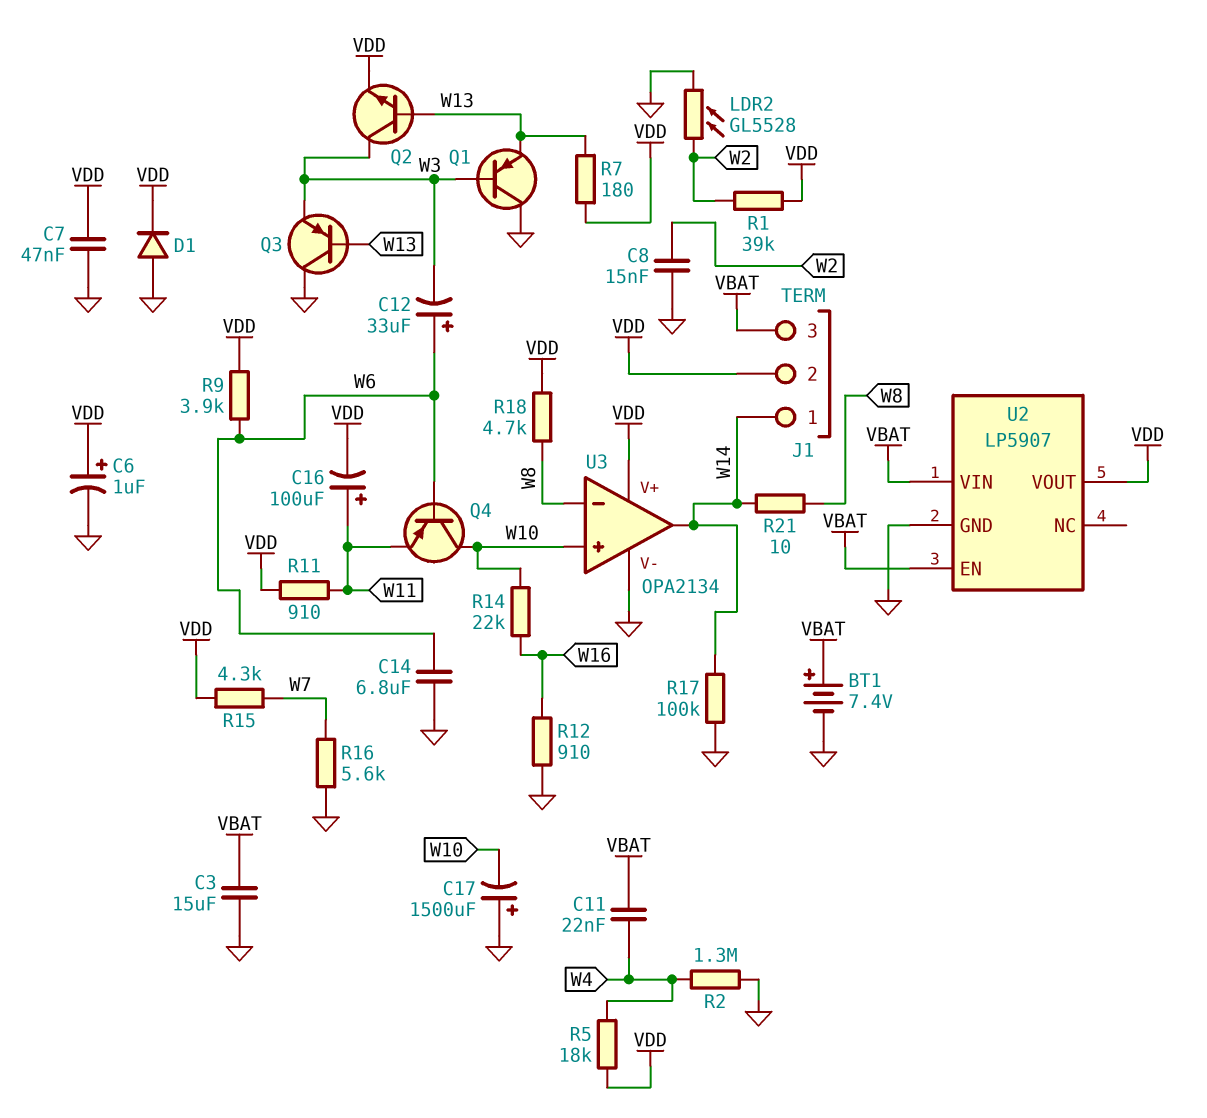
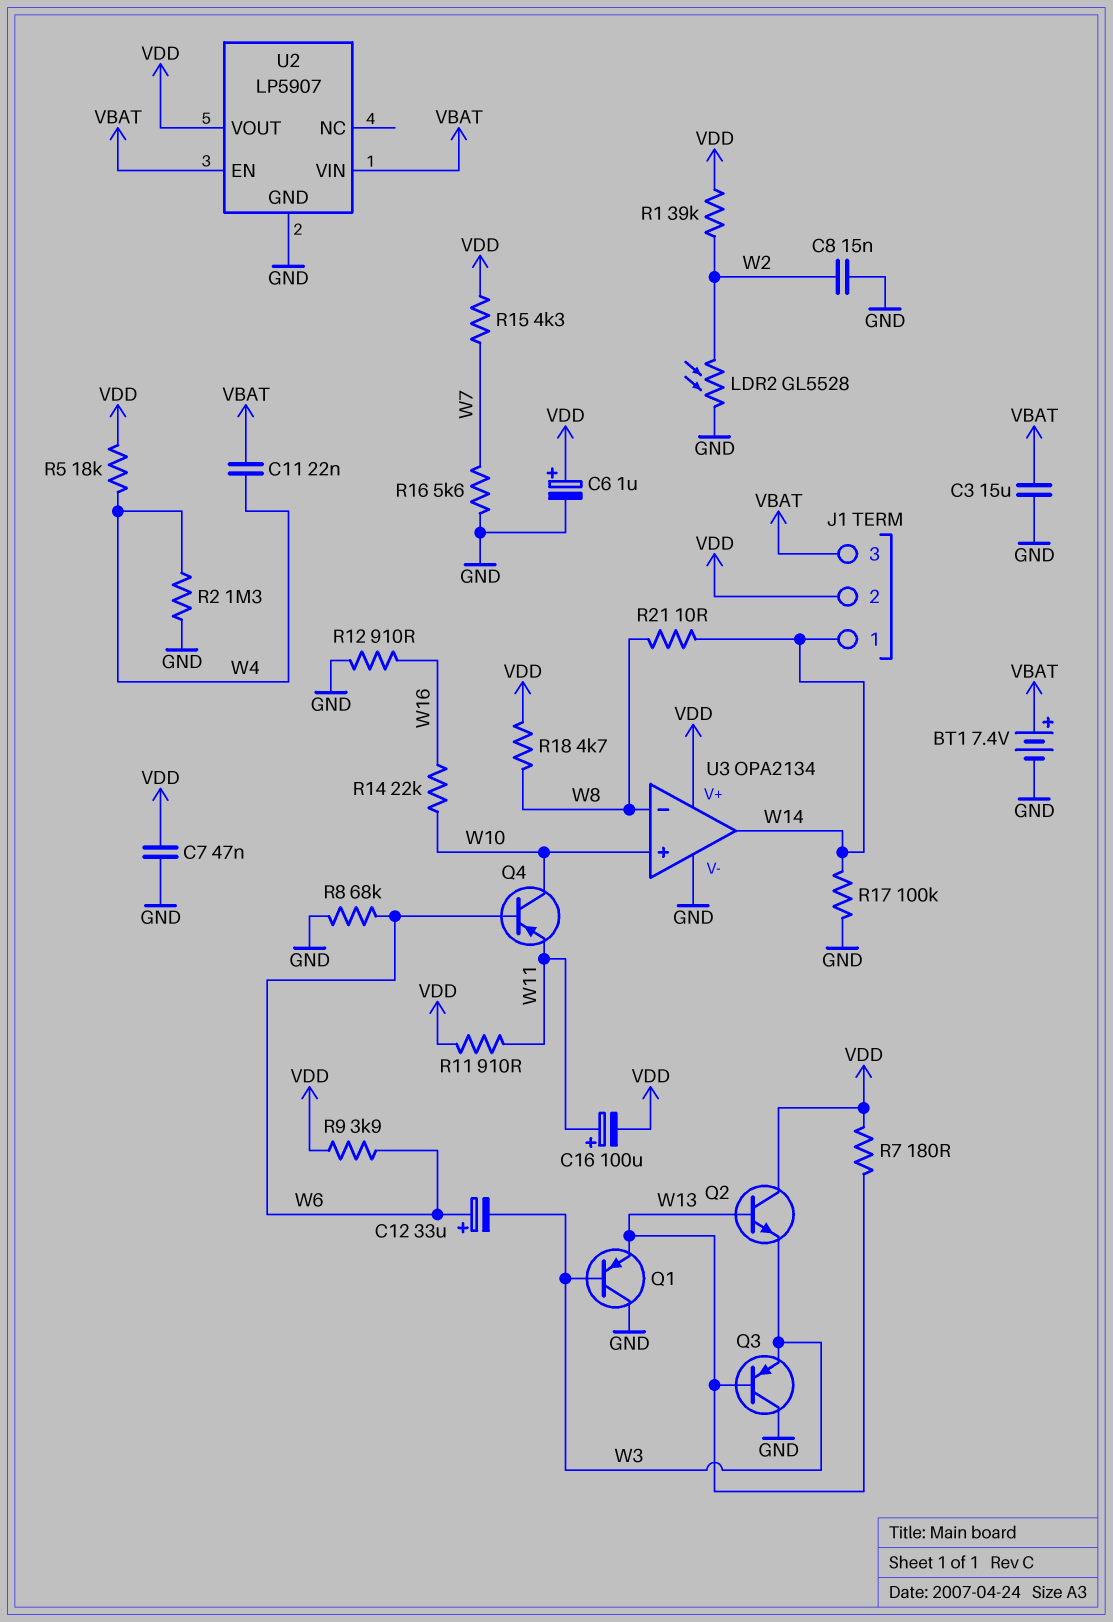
C14: 6.8uF (GND, W6) -> none
C17: 1500uF (plus GND, minus W10) -> none
D1: diode (A GND, K VDD) -> none
Q2: NPN (B W13, C W3, E VDD) -> NPN (B W13, C VDD, E W3)
R8: none -> 68k (GND, W6)

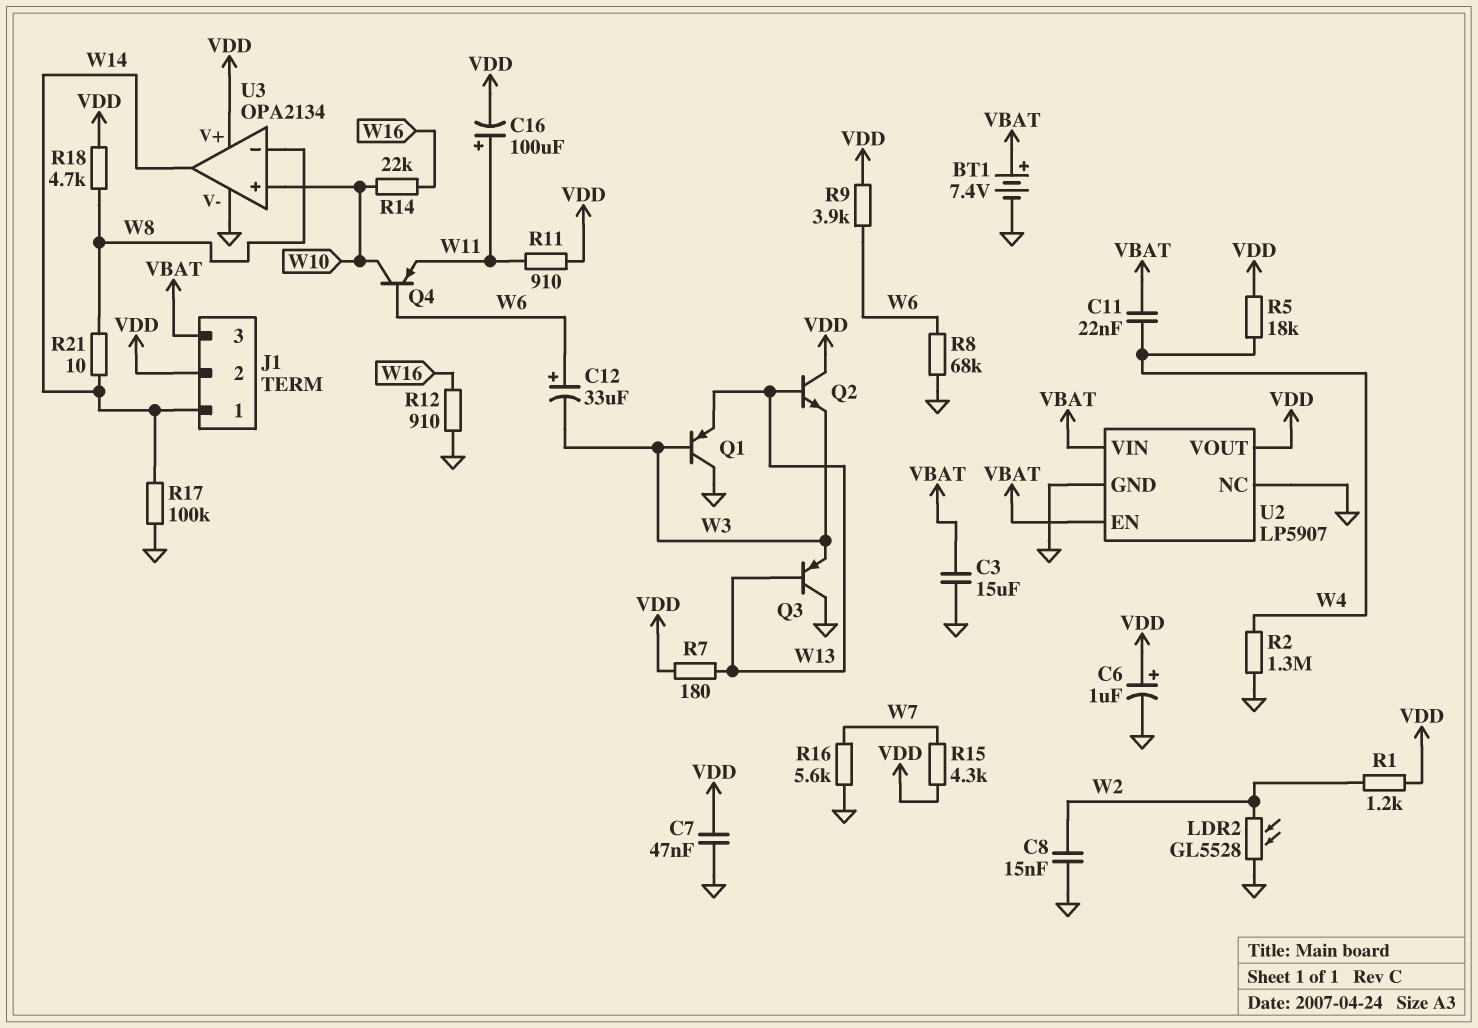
R1: 39k (VDD, W2) -> 1.2k (VDD, W2)
U2 pin NC: none -> GND

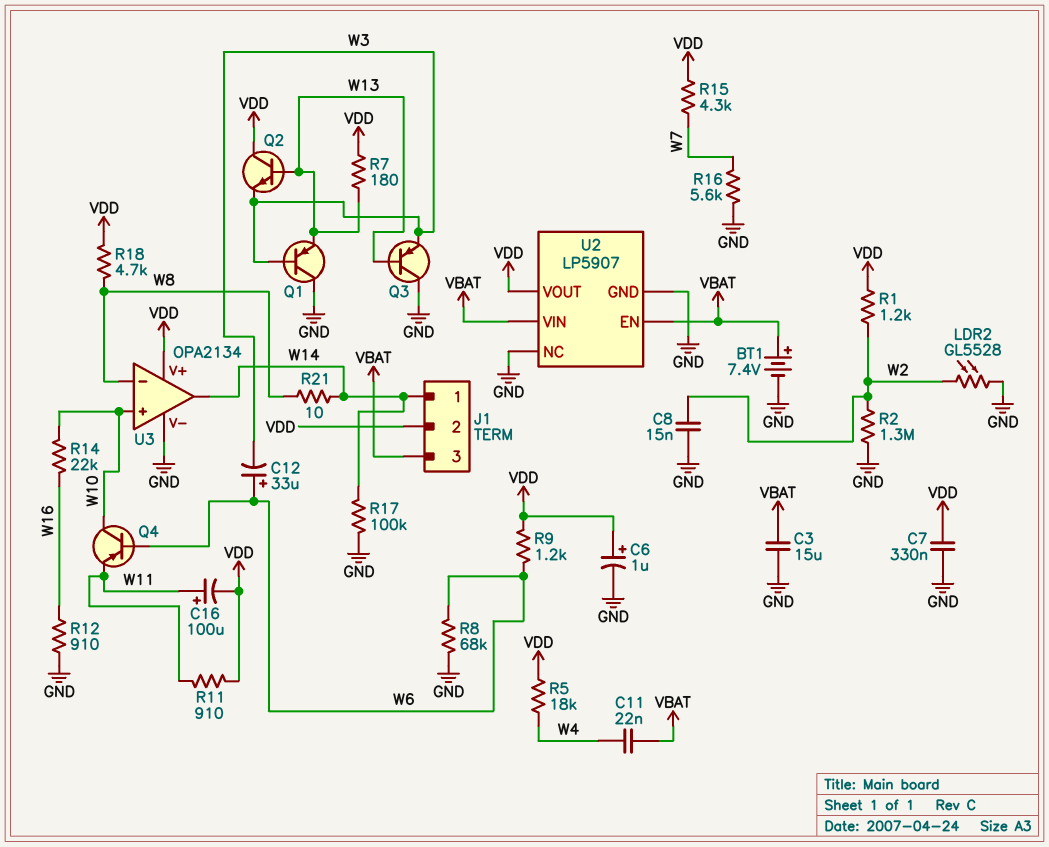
C7: 47nF (GND, VDD) -> 330nF (GND, VDD)
R2: 1.3M (GND, W4) -> 1.3M (GND, W2)
R9: 3.9k (VDD, W6) -> 1.2k (VDD, W6)

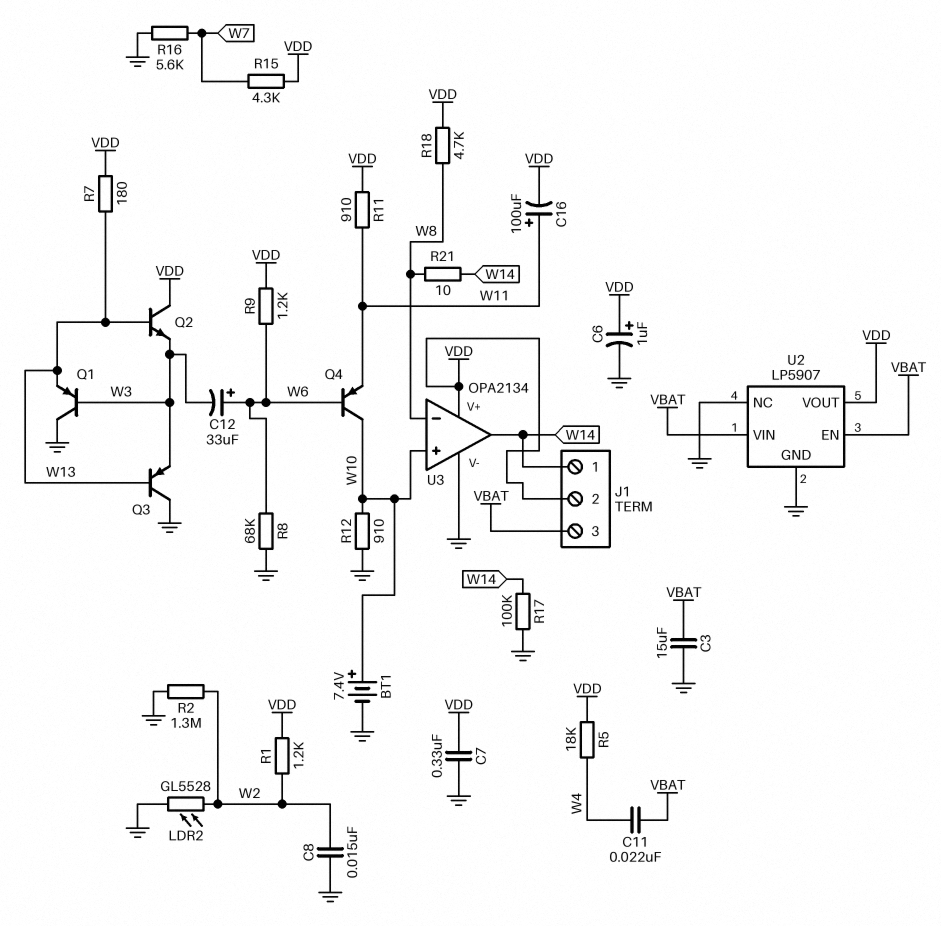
BT1: 7.4V (plus VBAT, minus GND) -> 7.4V (plus W10, minus GND)
R12: 910 (GND, W16) -> 910 (GND, W10)
R14: 22k (W10, W16) -> none

